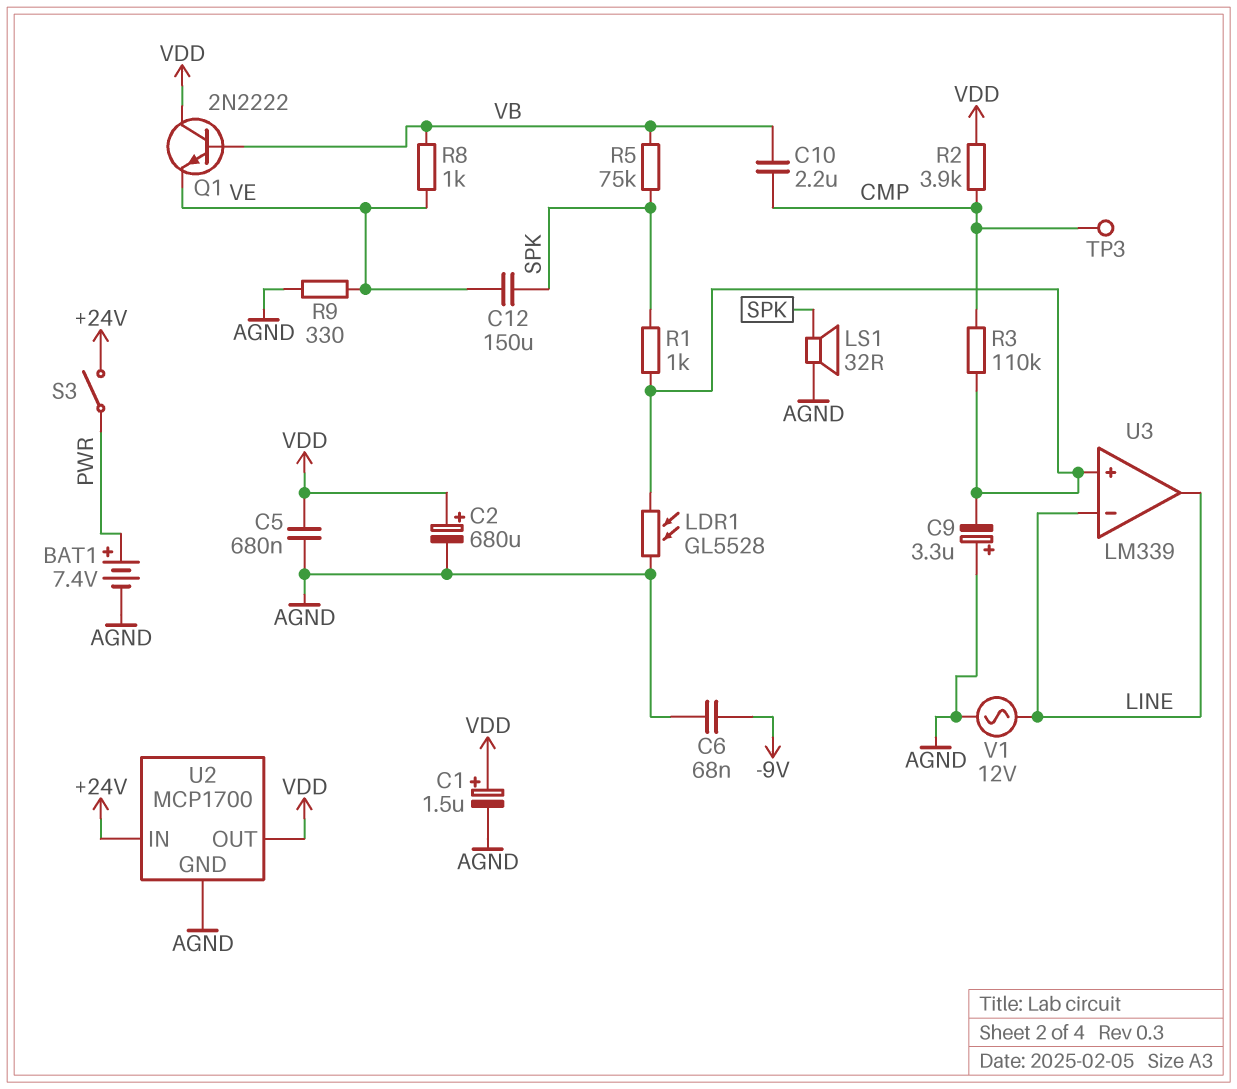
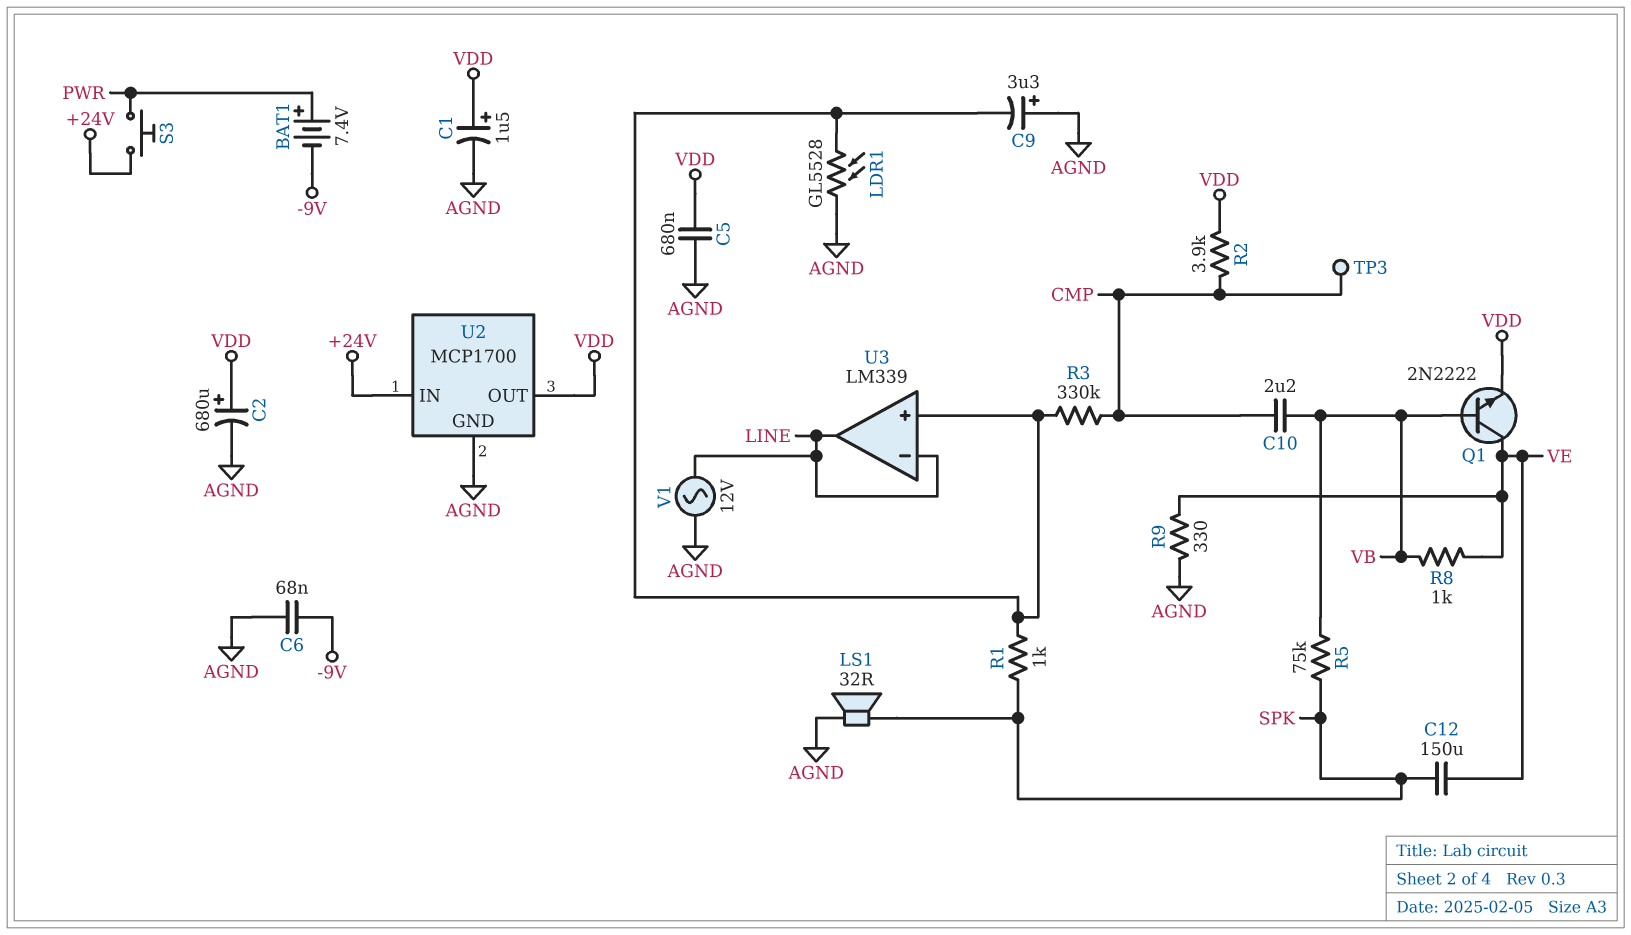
BAT1: 7.4V (plus PWR, minus AGND) -> 7.4V (plus PWR, minus -9V)
Q1: NPN 2N2222 (B VB, C VDD, E VE) -> NPN 2N2222 (B VB, C VE, E VDD)
R3: 110k (CMP, U3/in+) -> 330k (CMP, U3/in+)
S3: switch (+24V, PWR) -> button (+24V, PWR)

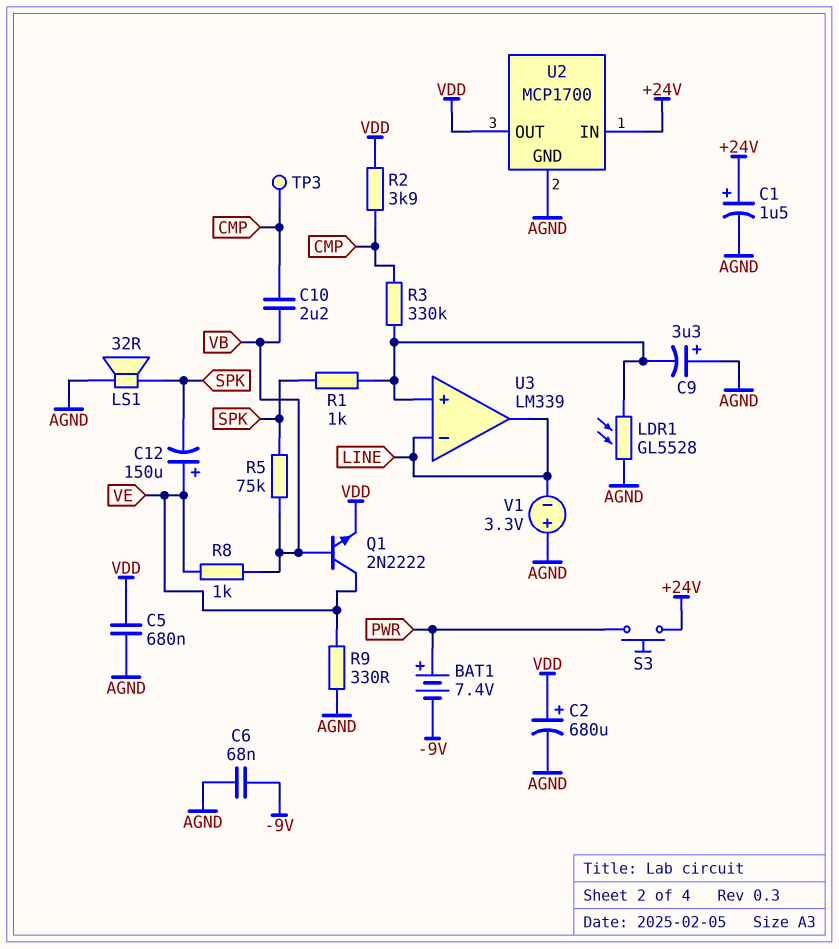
C1: 1.5uF (plus VDD, minus AGND) -> 1.5uF (plus +24V, minus AGND)
C12: 150uF (SPK, VE) -> 150uF (plus VE, minus SPK)
V1: AC 12V (AGND, LINE) -> 3.3V (plus AGND, minus LINE)

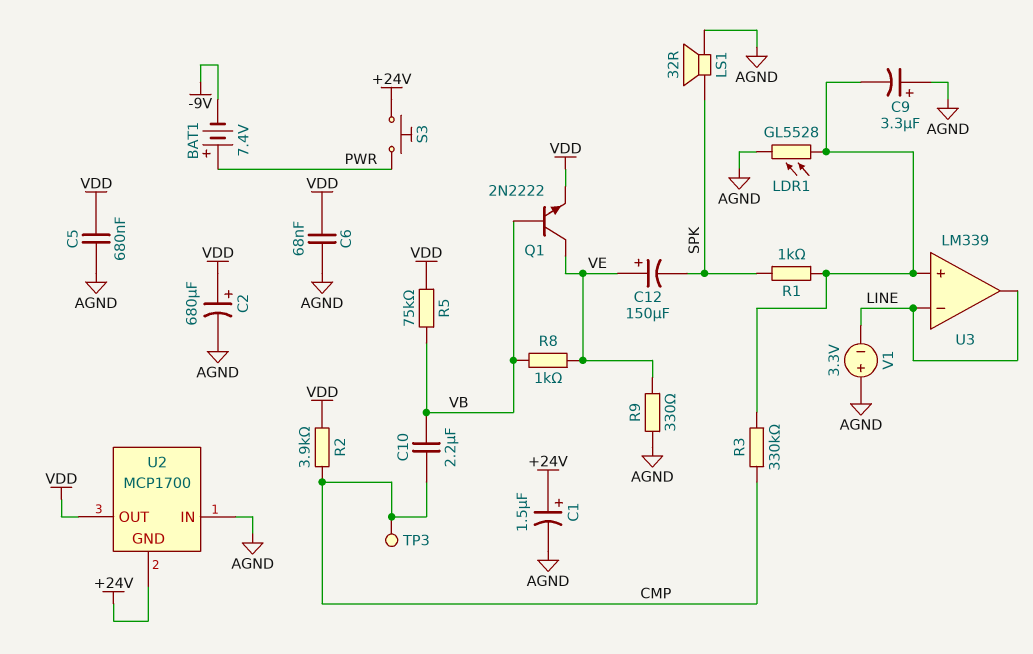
C6: 68nF (-9V, AGND) -> 68nF (AGND, VDD)
R5: 75k (SPK, VB) -> 75k (VB, VDD)
U2 pin GND: AGND -> +24V
U2 pin IN: +24V -> AGND

